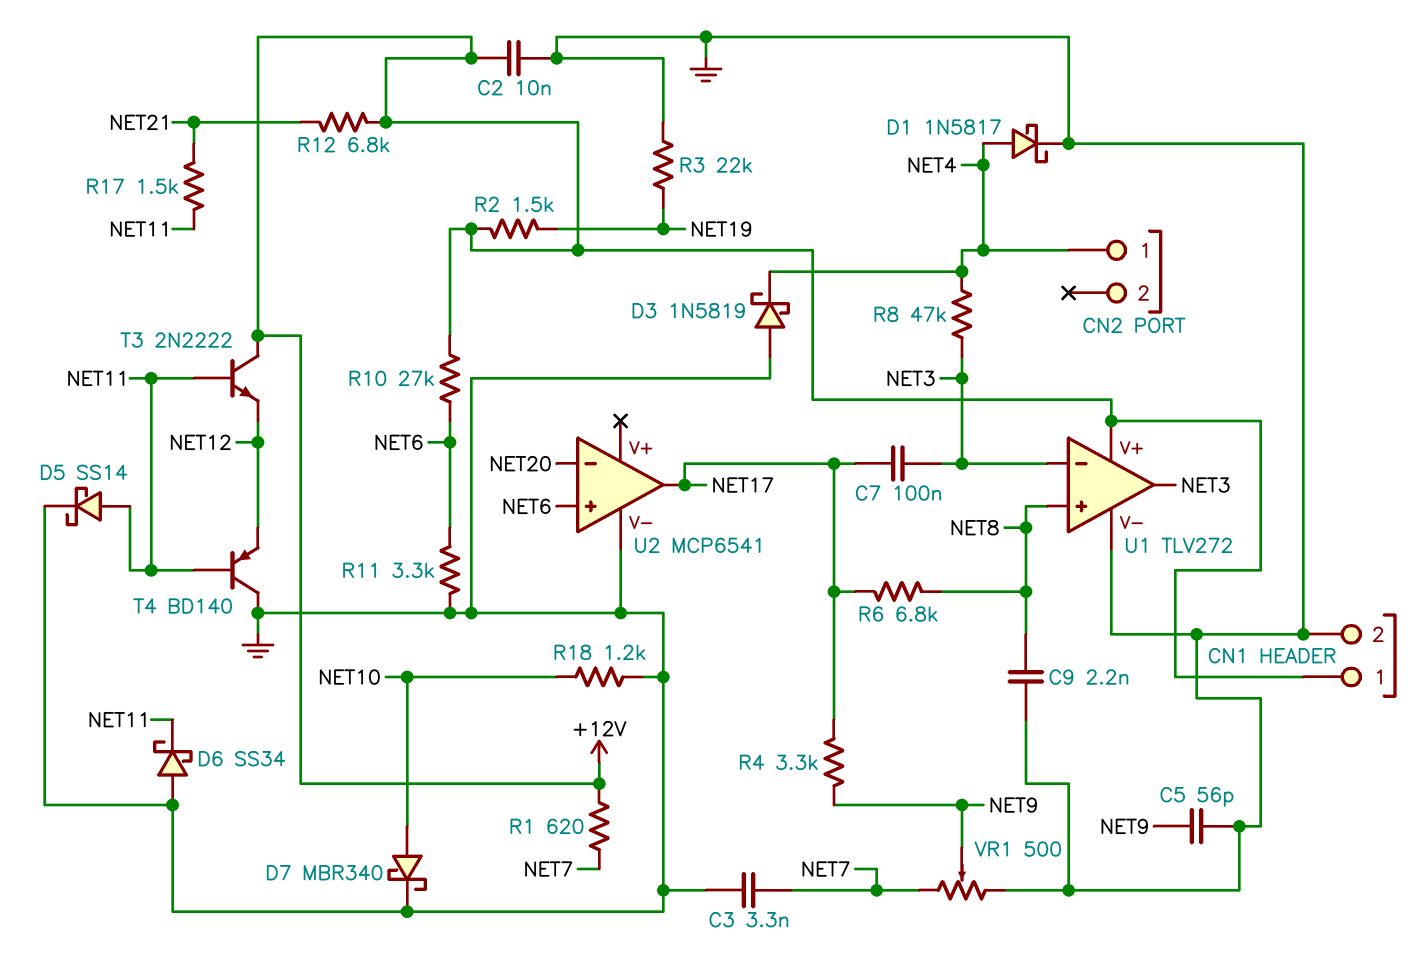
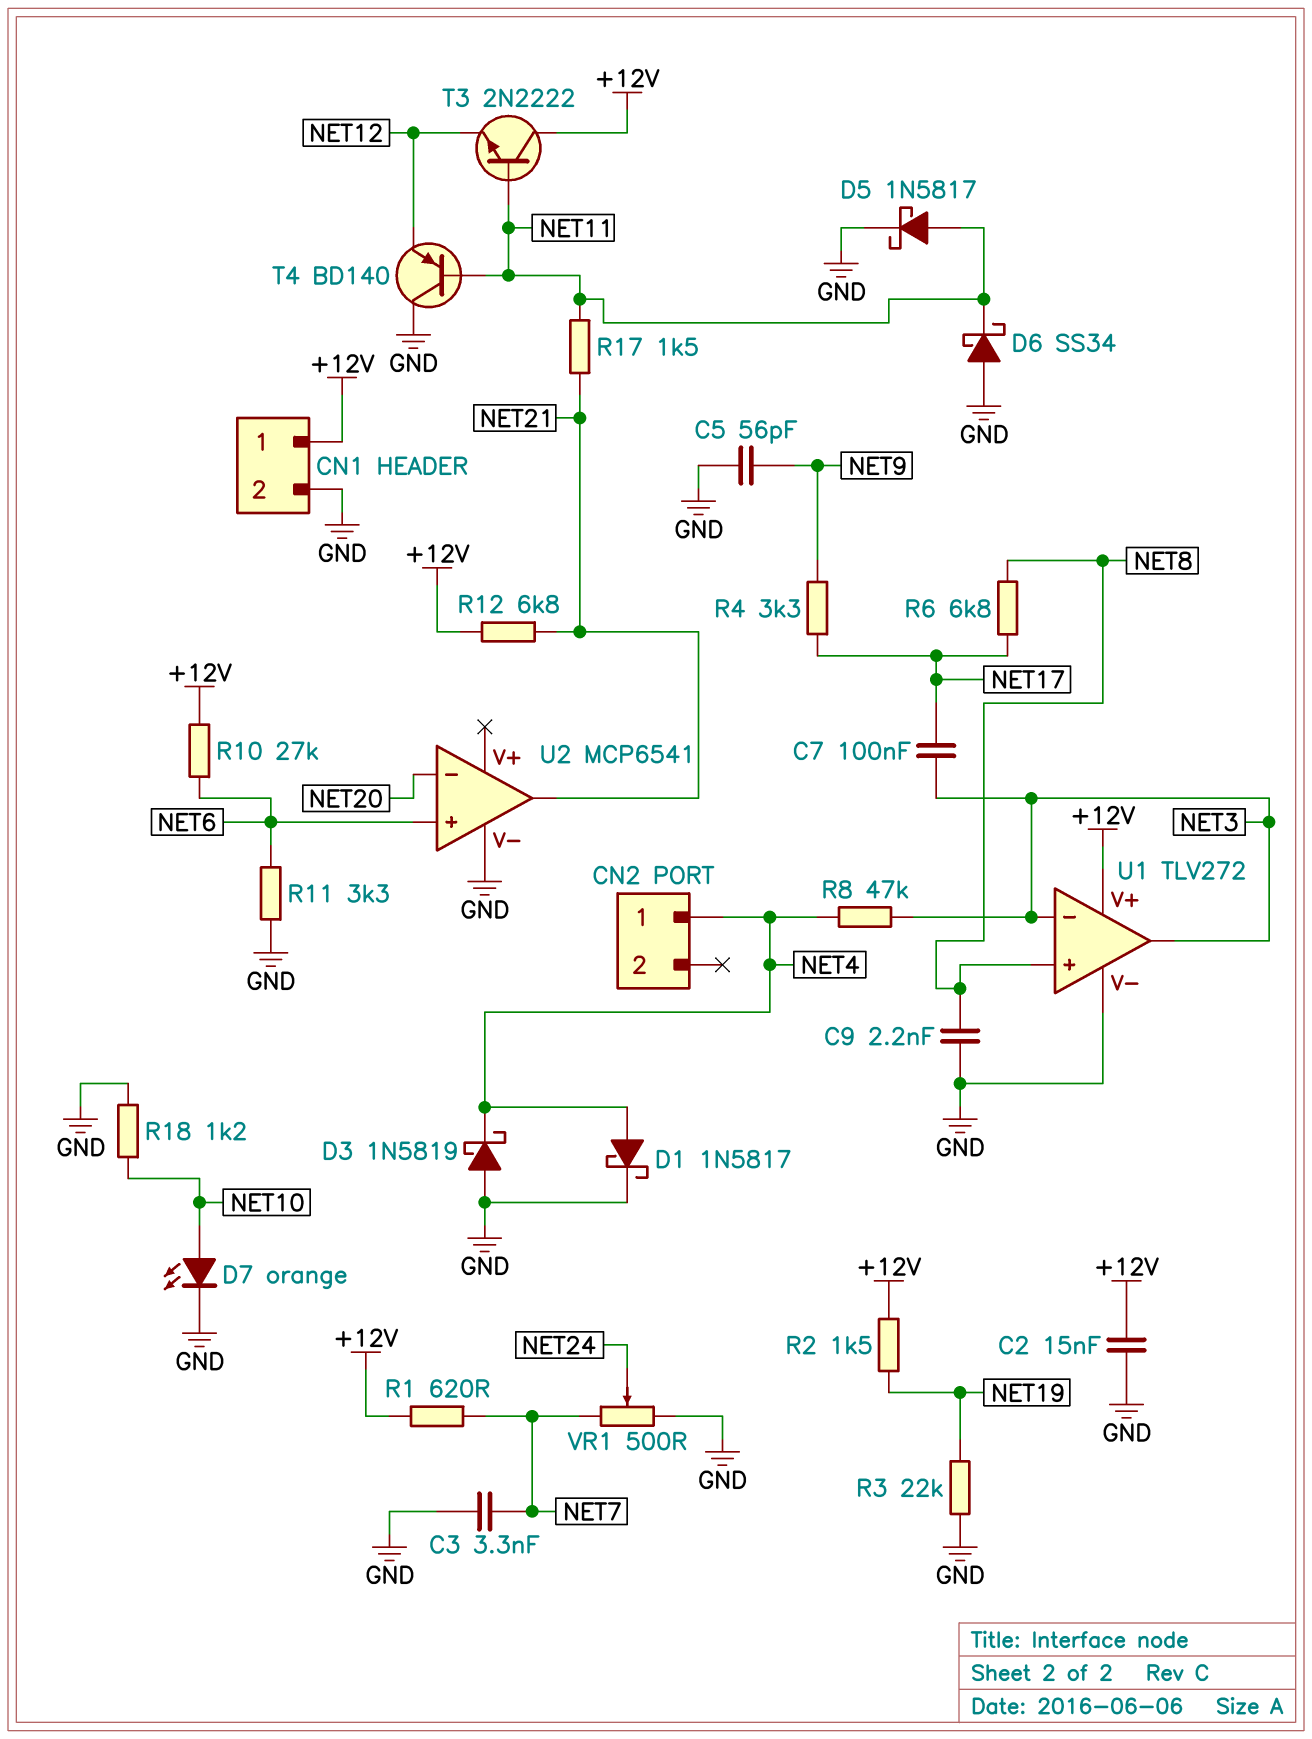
C2: 10nF (+12V, GND) -> 15nF (+12V, GND)
D5: schottky SS14 (A NET11, K GND) -> schottky 1N5817 (A NET11, K GND)
D7: schottky MBR340 (A NET10, K GND) -> LED orange (A NET10, K GND)
U2 pin out: NET17 -> NET21
VR1: 500 (GND, NET7, wiper NET9) -> 500 (GND, NET7, wiper NET24)

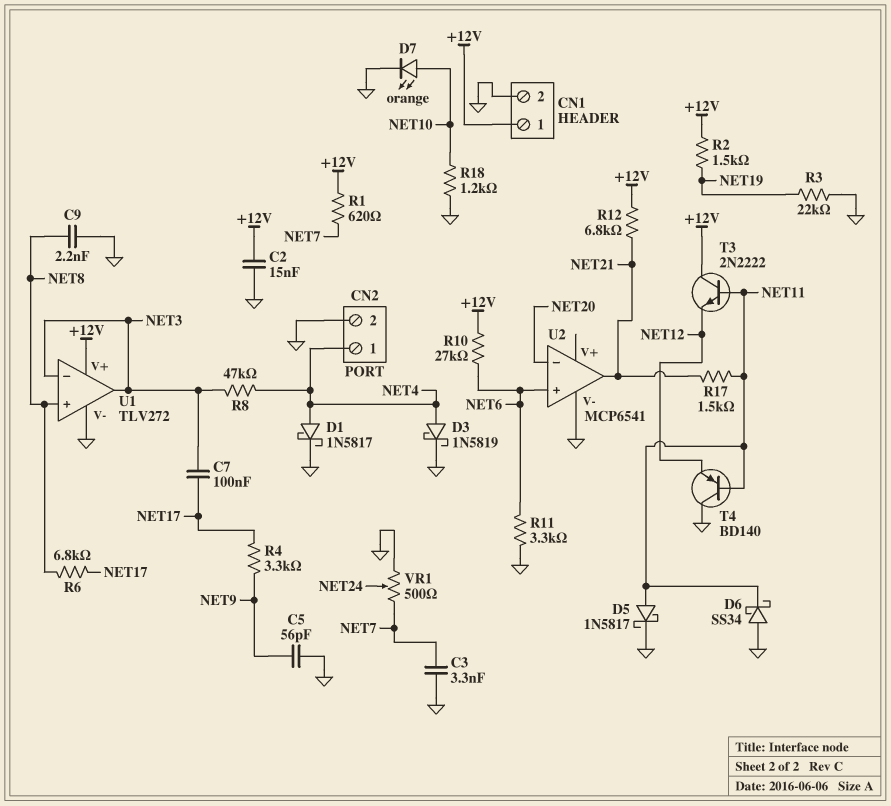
CN2 pin 2: none -> GND
D3: schottky 1N5819 (A GND, K NET4) -> schottky 1N5819 (A NET4, K GND)

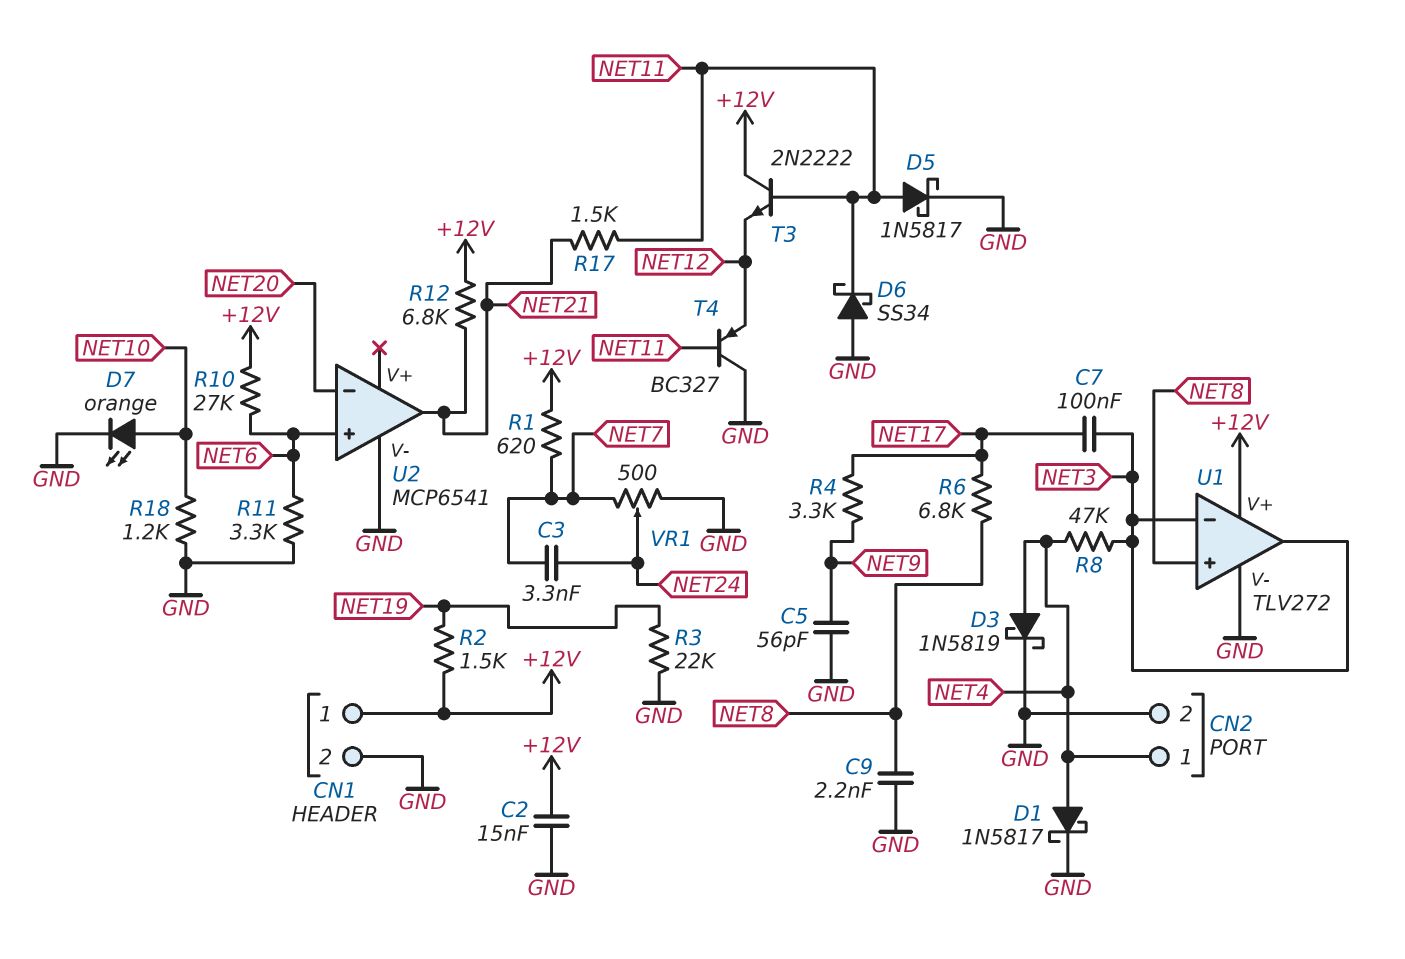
C3: 3.3nF (GND, NET7) -> 3.3nF (NET7, NET24)
T4: PNP BD140 (B NET11, C GND, E NET12) -> PNP BC327 (B NET11, C GND, E NET12)

